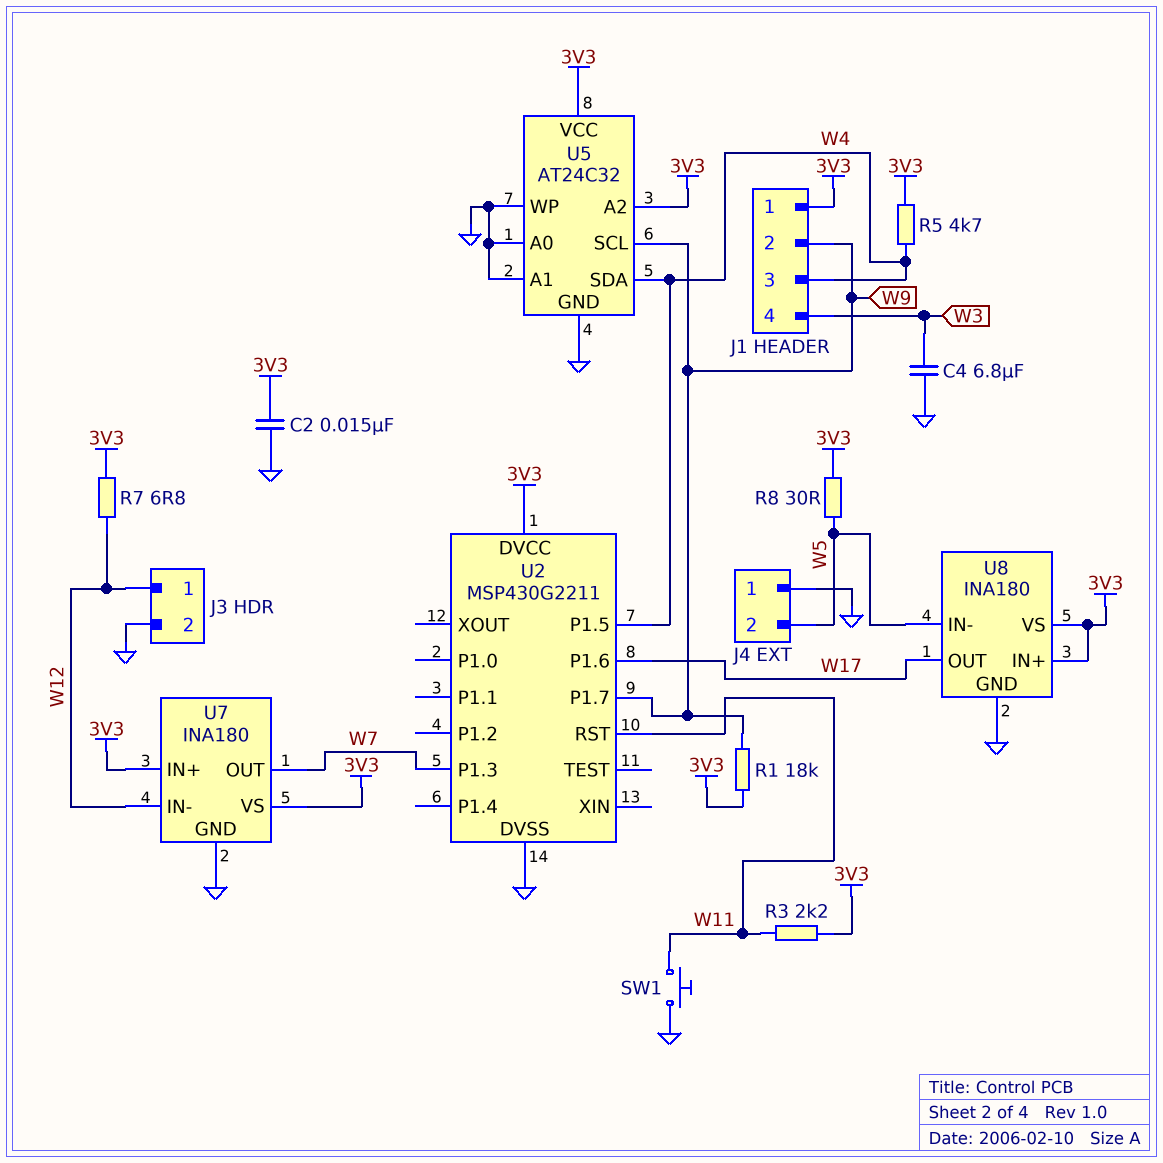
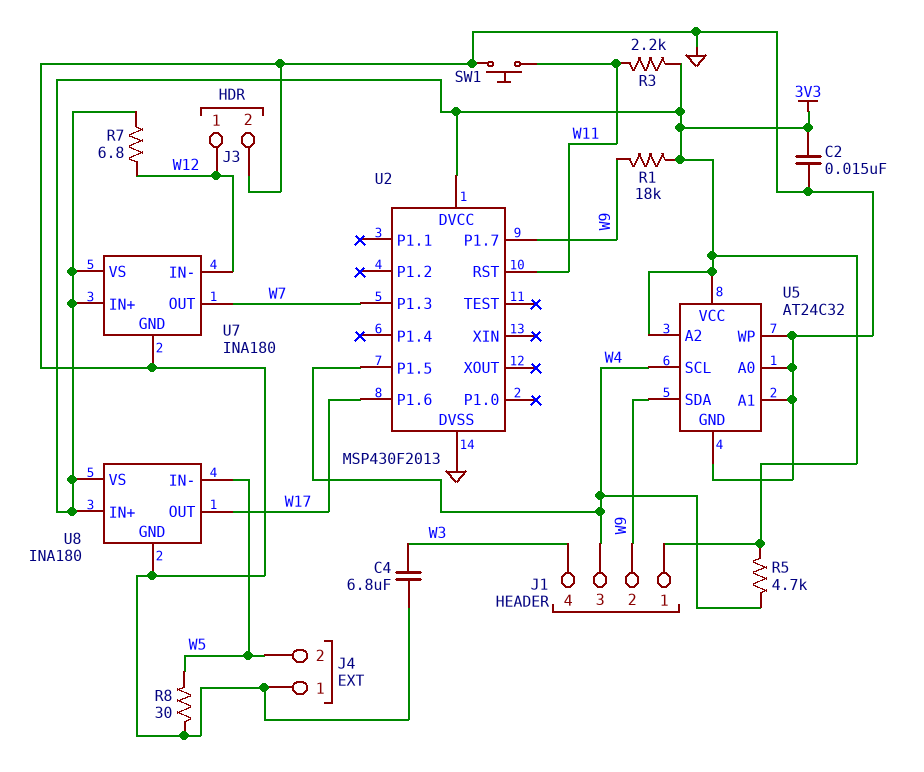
R8: 30 (3V3, W5) -> 30 (GND, W5)
U2: MSP430G2211 -> MSP430F2013
U5 pin SCL: W9 -> W4
U5 pin SDA: W4 -> W9

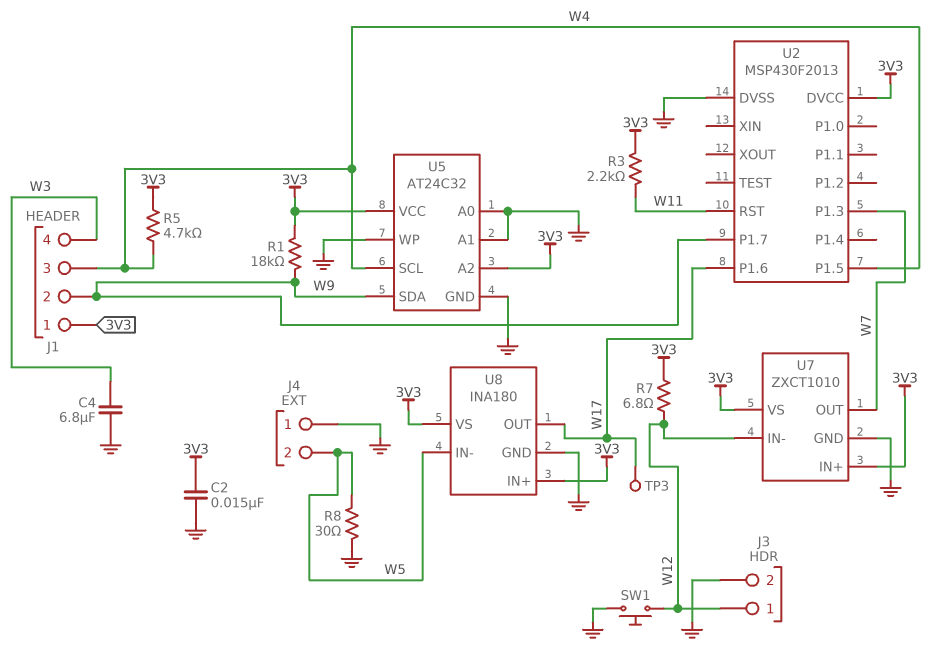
SW1: button (GND, W11) -> button (GND, W12)
TP3: none -> test point (W17)
U7: INA180 -> ZXCT1010

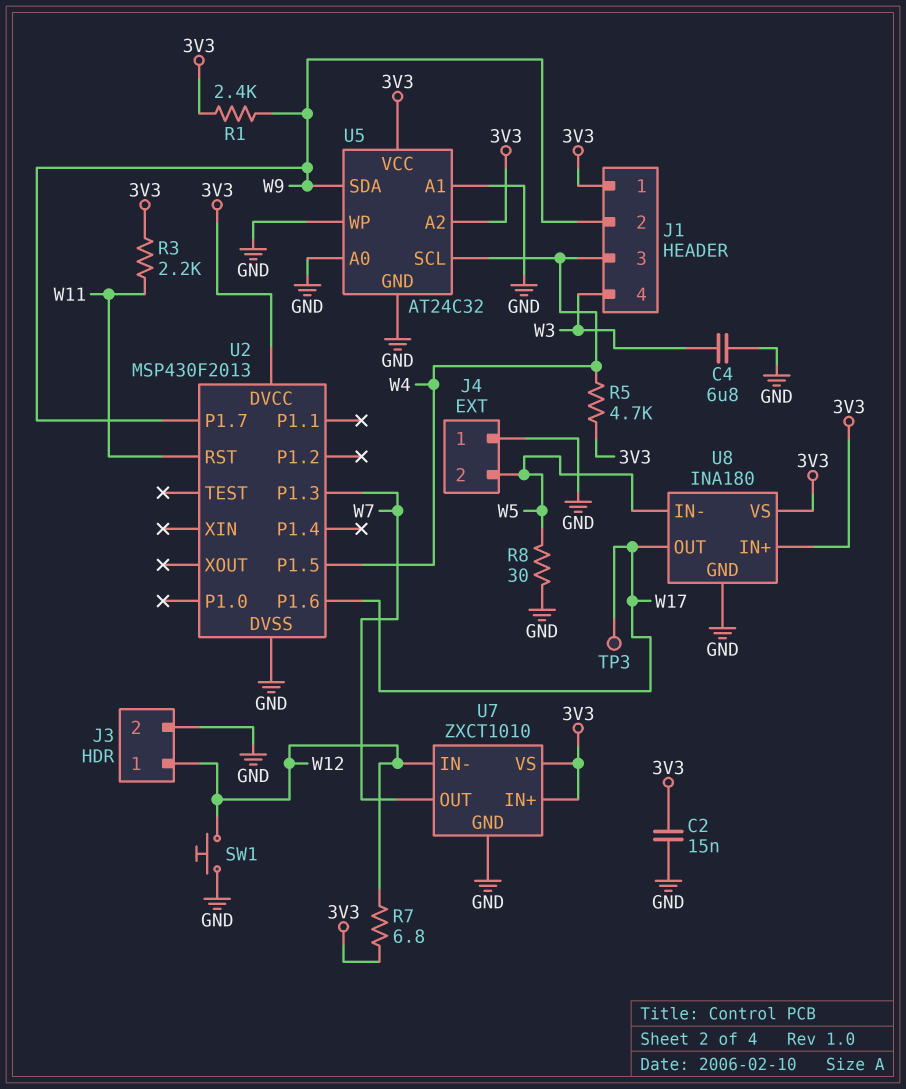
R1: 18k (3V3, W9) -> 2.4k (3V3, W9)

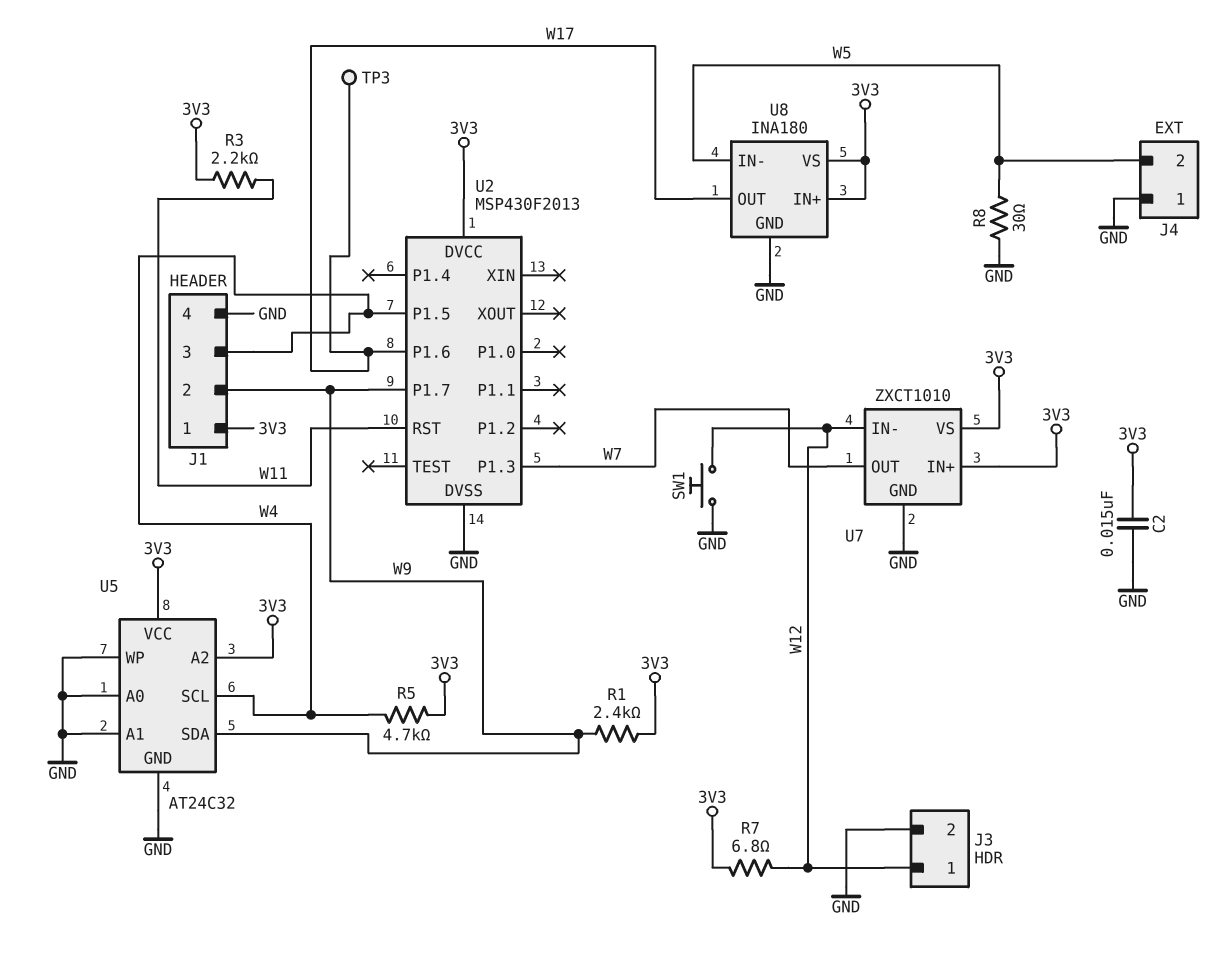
C4: 6.8uF (GND, W3) -> none
J1 pin 4: W3 -> GND

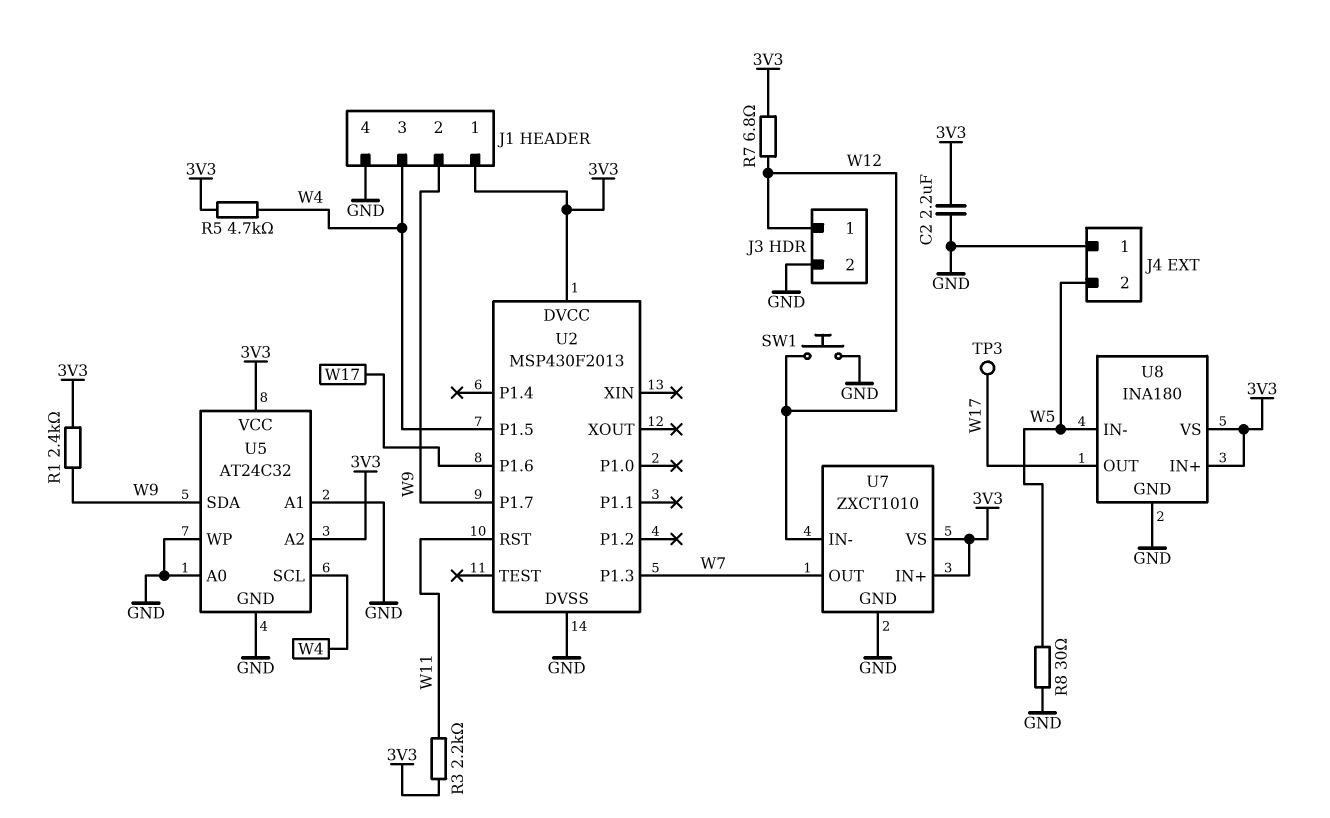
C2: 15nF (3V3, GND) -> 2.2uF (3V3, GND)

